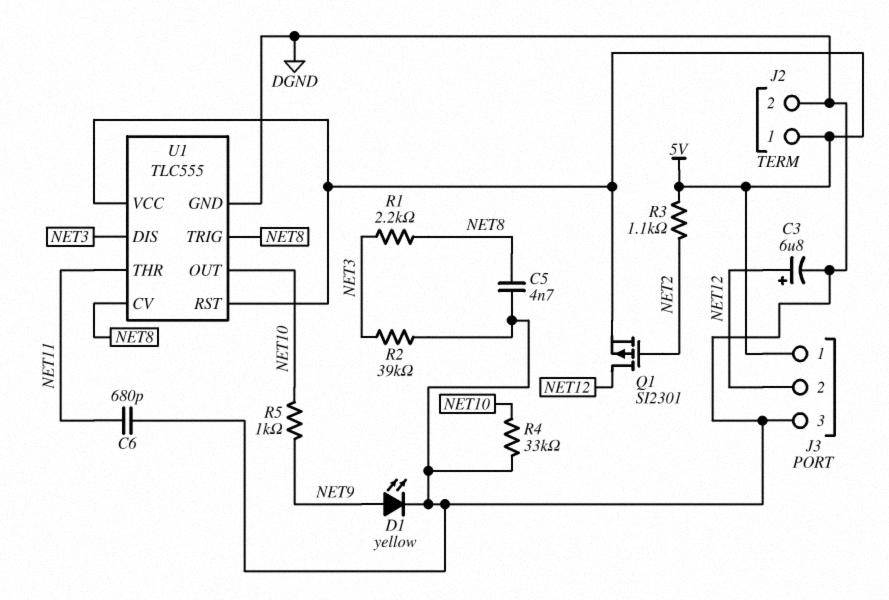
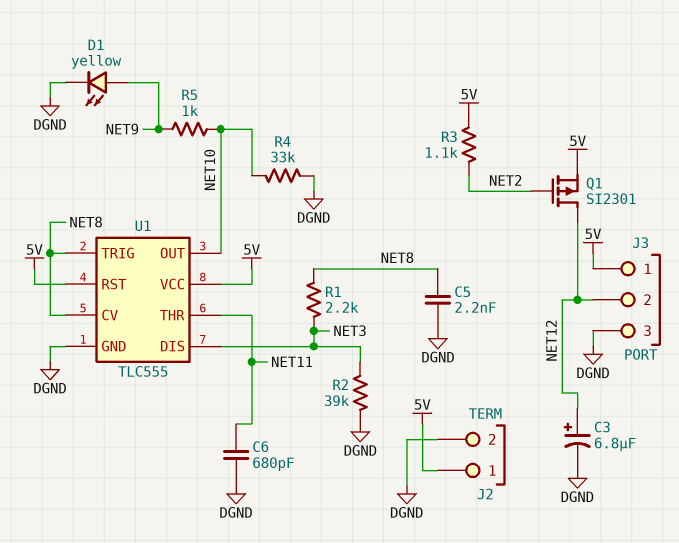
C5: 4.7nF (DGND, NET8) -> 2.2nF (DGND, NET8)

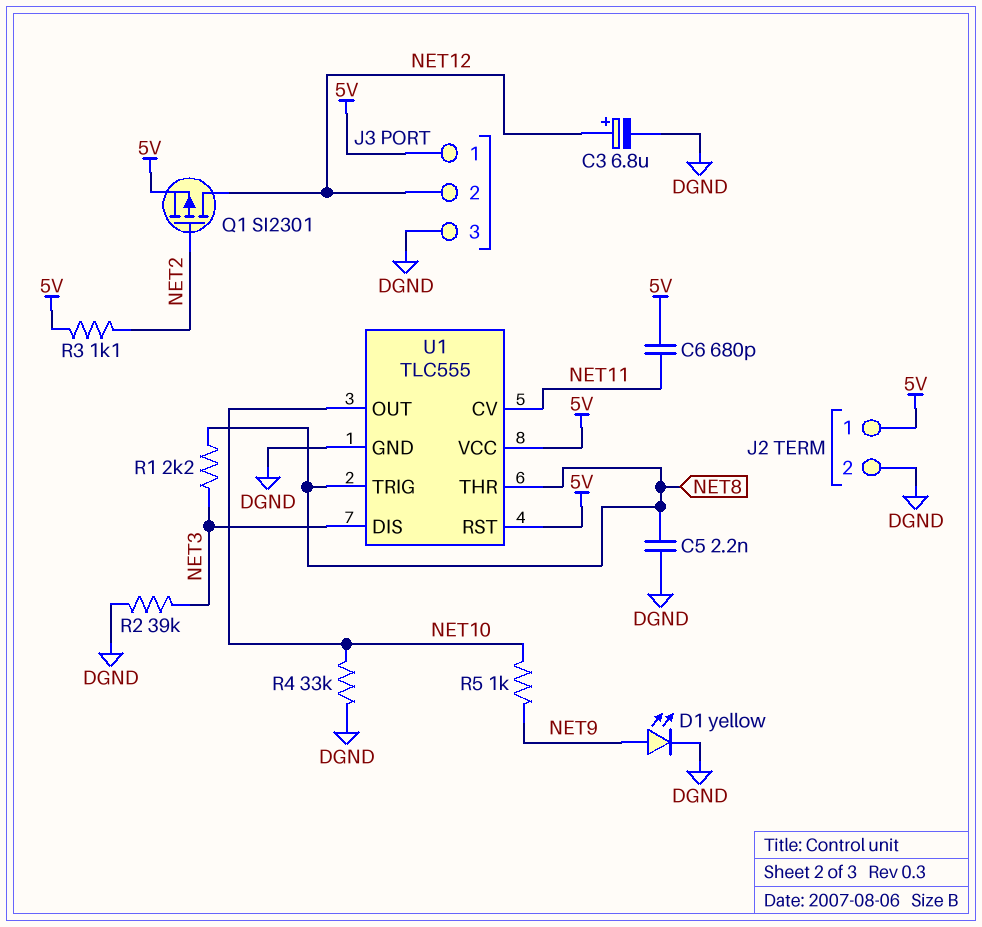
C6: 680pF (DGND, NET11) -> 680pF (5V, NET11)
U1 pin CV: NET8 -> NET11
U1 pin THR: NET11 -> NET8

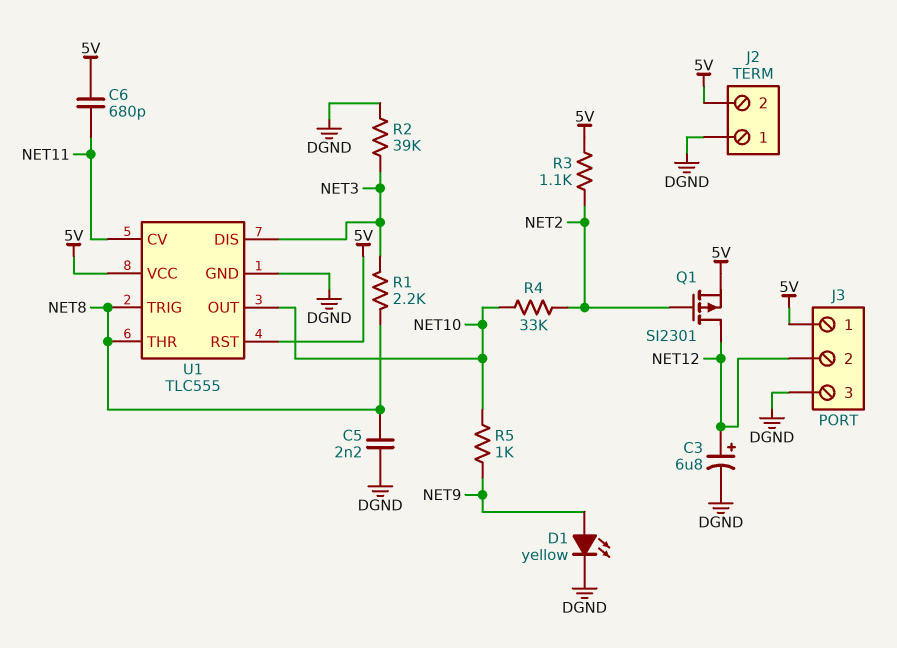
J2 pin 1: 5V -> DGND
J2 pin 2: DGND -> 5V
R4: 33k (DGND, NET10) -> 33k (NET2, NET10)

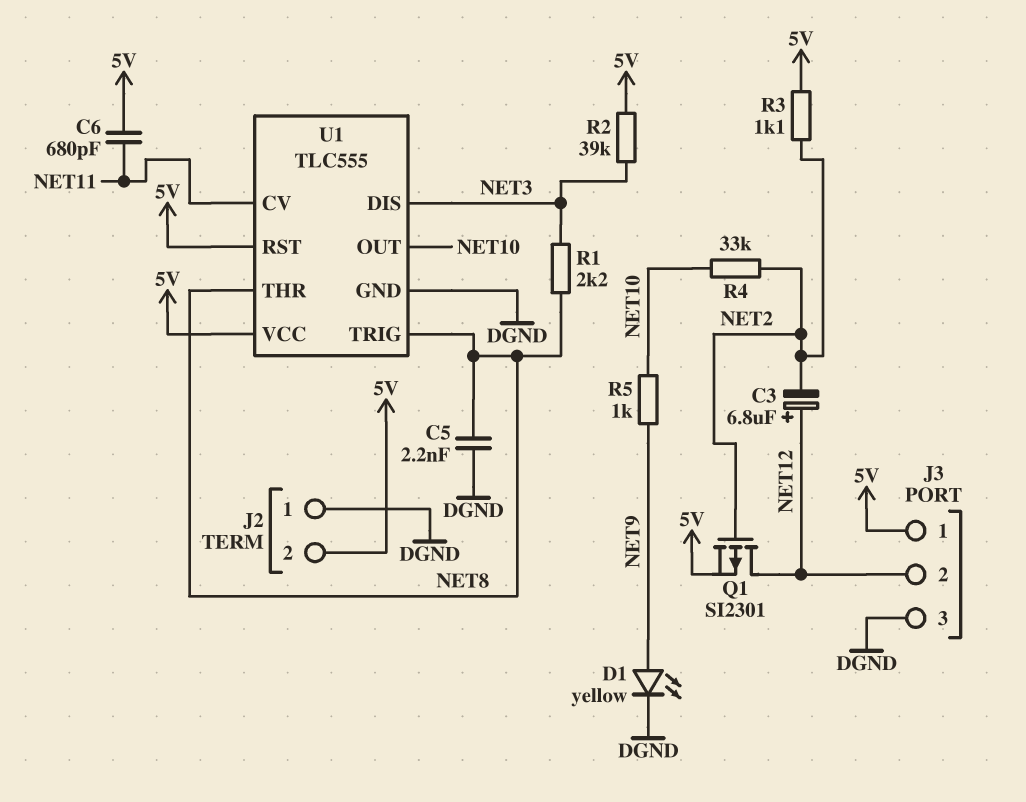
C3: 6.8uF (plus NET12, minus DGND) -> 6.8uF (plus NET12, minus NET2)
R2: 39k (DGND, NET3) -> 39k (5V, NET3)

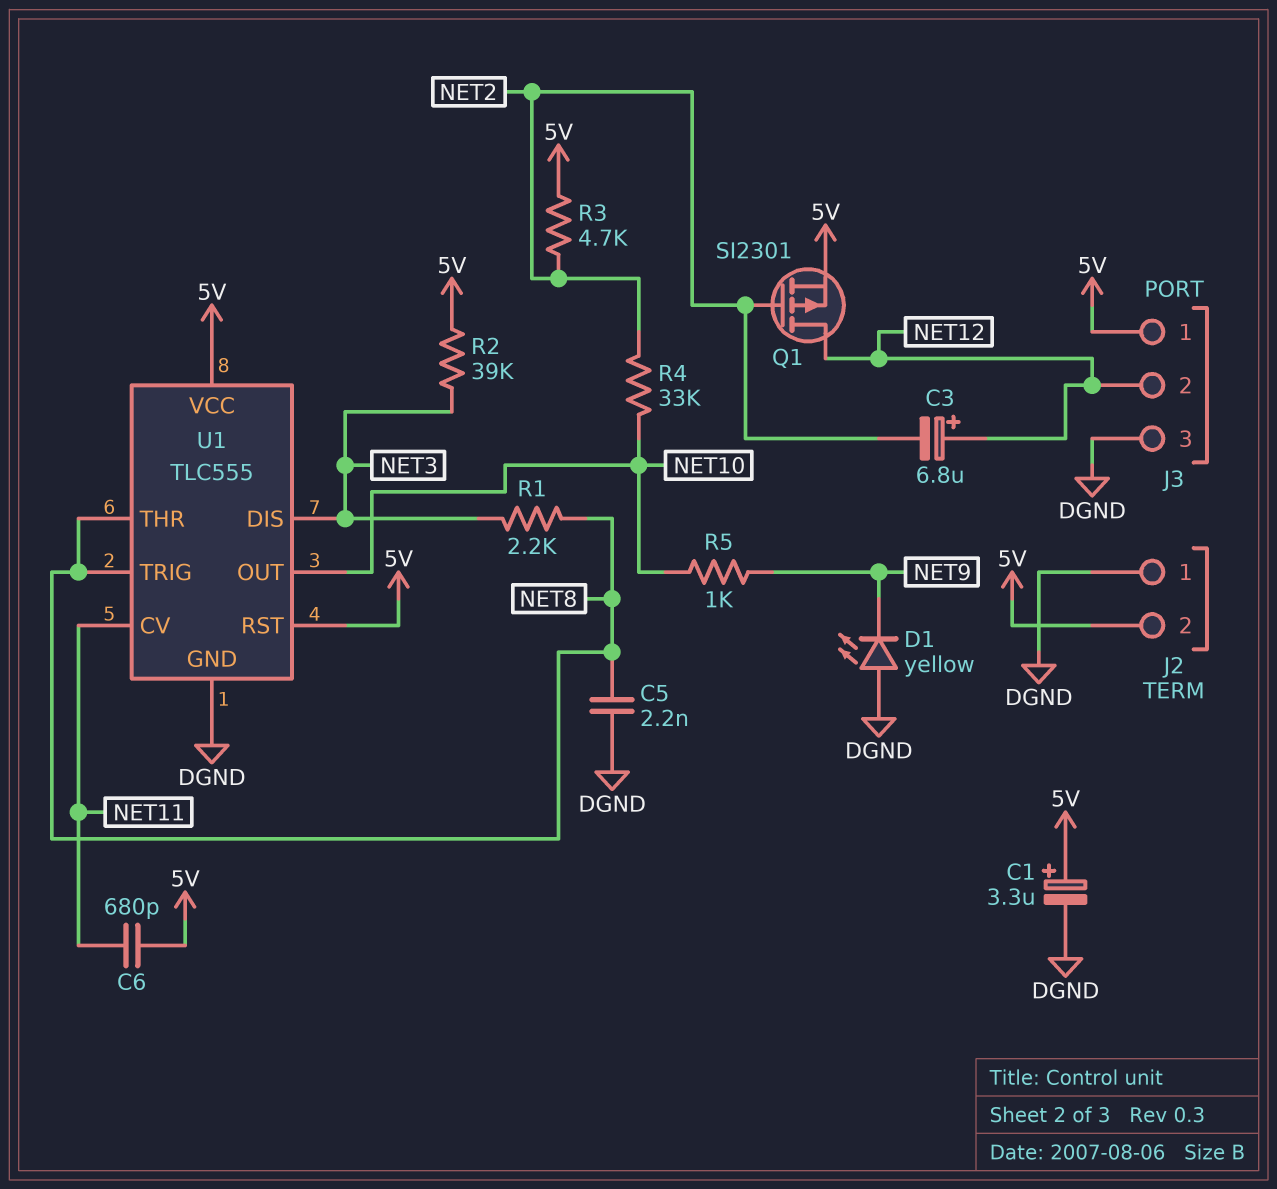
C1: none -> 3.3uF (plus 5V, minus DGND)
D1: LED yellow (A NET9, K DGND) -> LED yellow (A DGND, K NET9)
R3: 1.1k (5V, NET2) -> 4.7k (5V, NET2)

